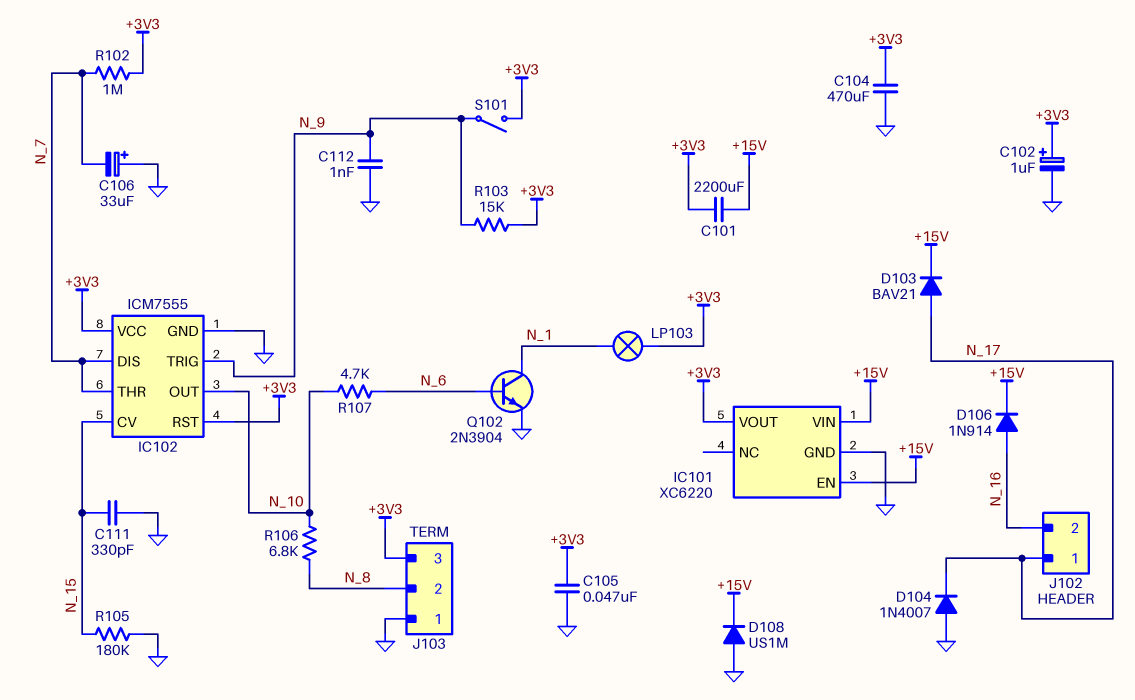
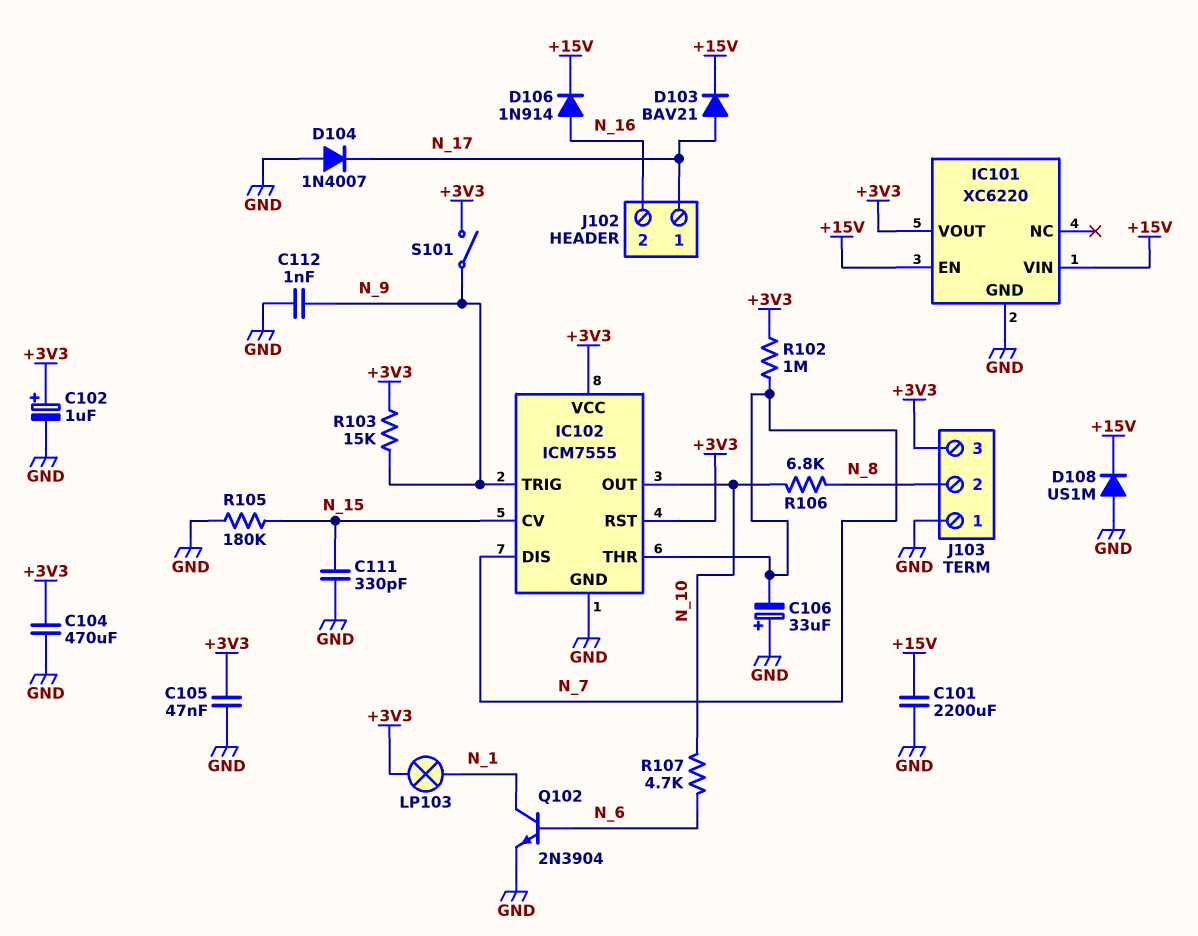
C101: 2200uF (+3V3, +15V) -> 2200uF (+15V, GND)

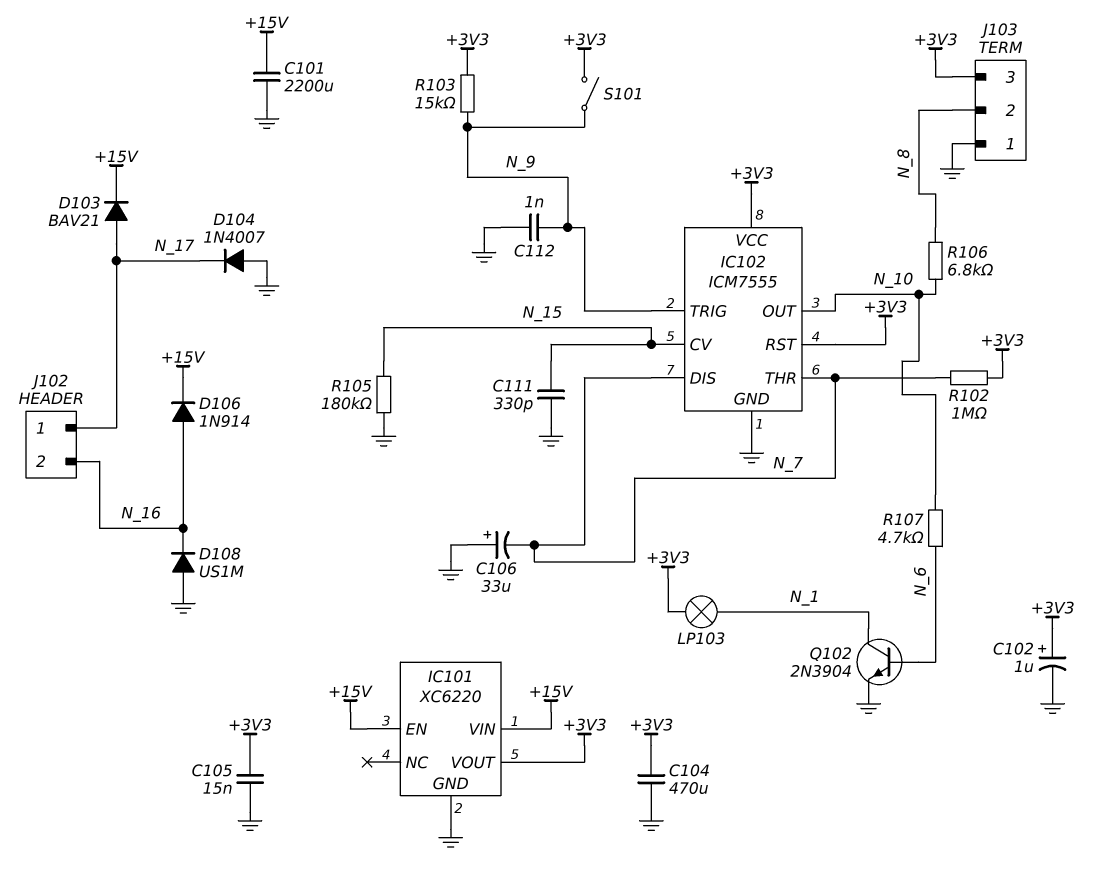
C105: 47nF (+3V3, GND) -> 15nF (+3V3, GND)
D108: diode US1M (A GND, K +15V) -> diode US1M (A GND, K N_16)

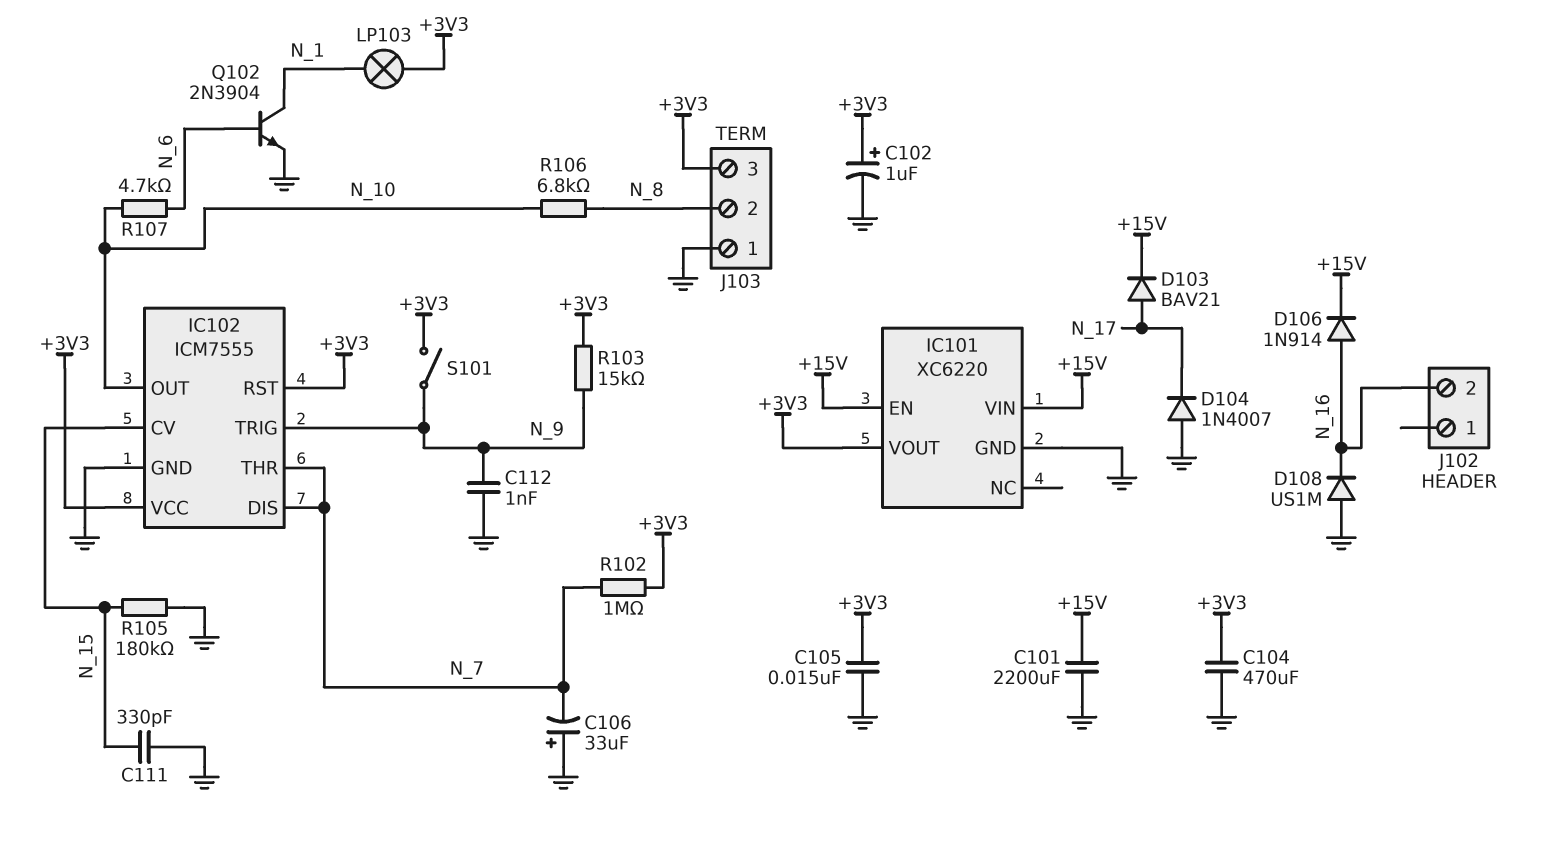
J102 pin 1: N_17 -> none

